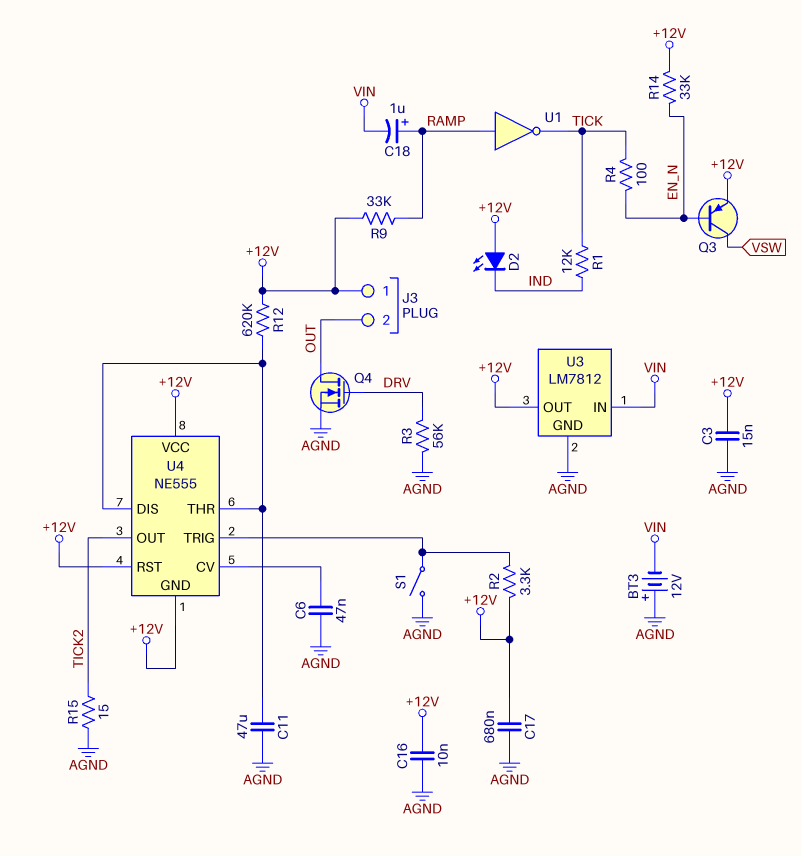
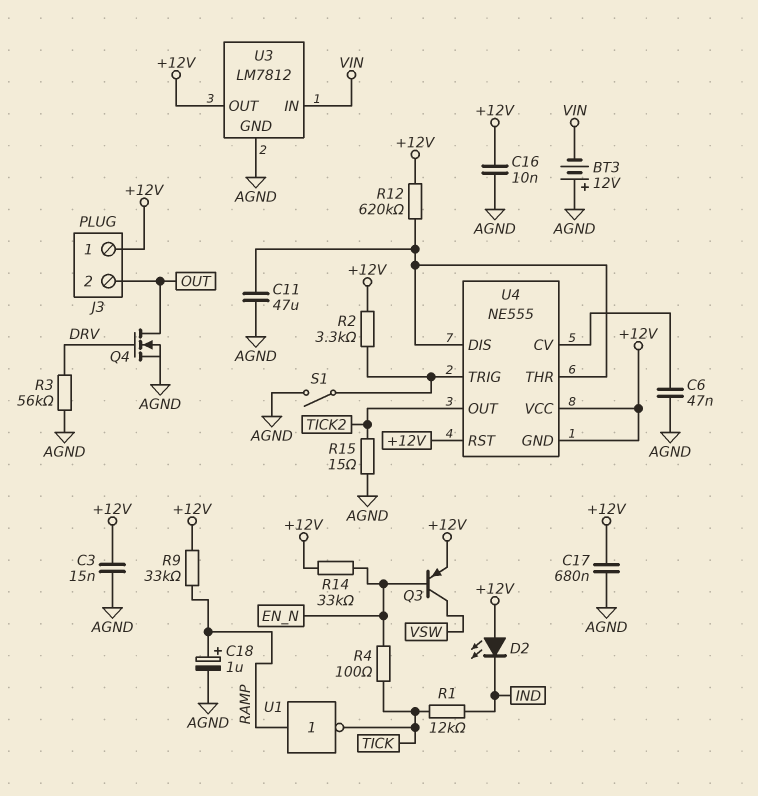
C18: 1uF (plus RAMP, minus VIN) -> 1uF (plus RAMP, minus AGND)

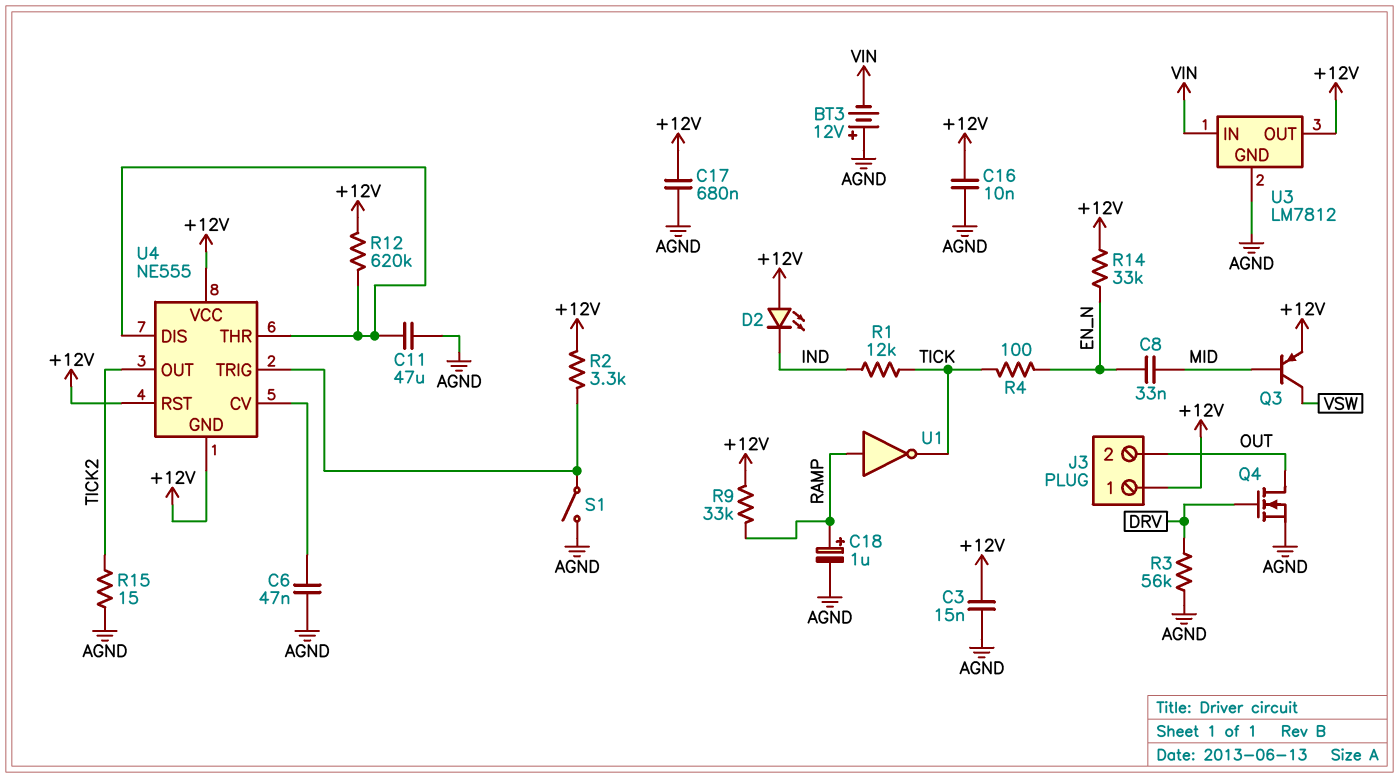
C8: none -> 33nF (EN_N, MID)
Q3: PNP (B EN_N, C VSW, E +12V) -> PNP (B MID, C VSW, E +12V)

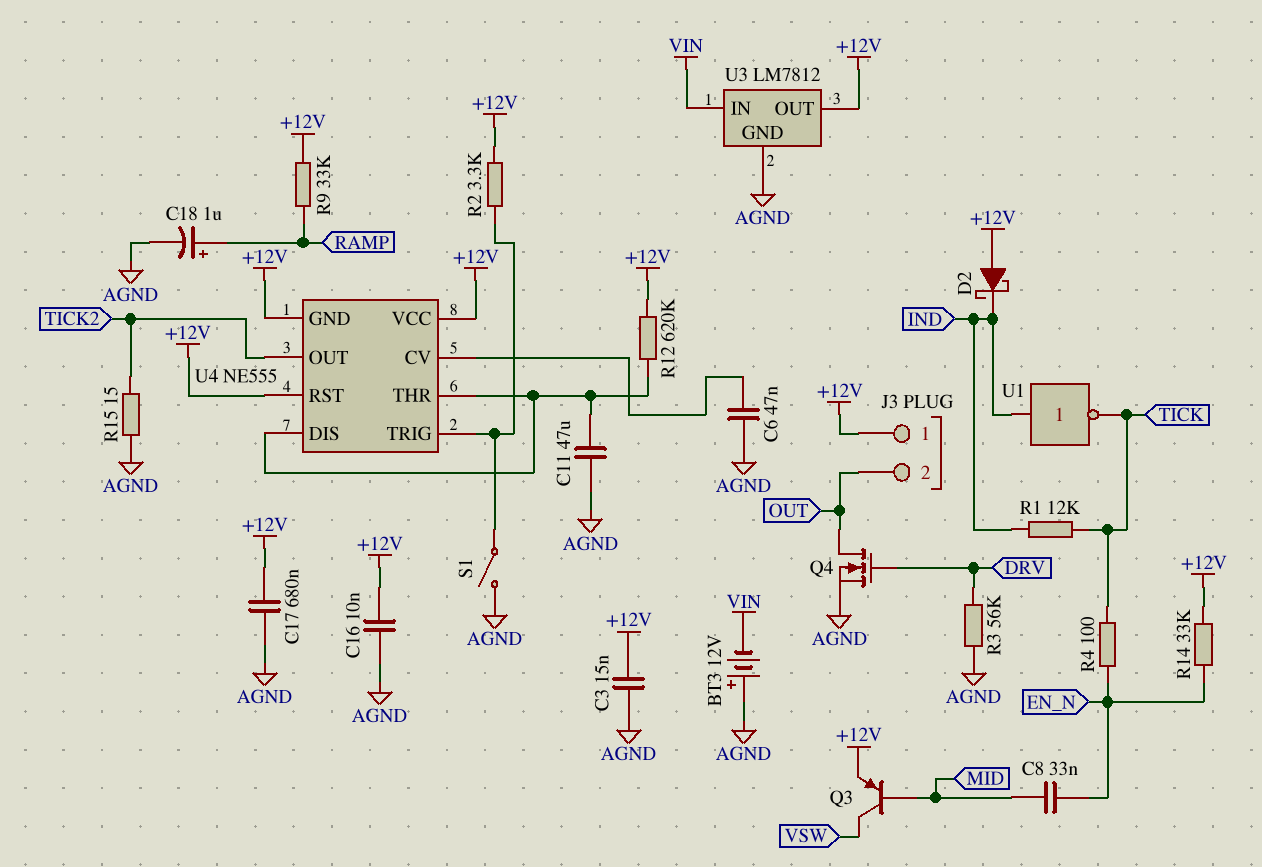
D2: LED (A +12V, K IND) -> schottky (A +12V, K IND)
U1: NOT (in RAMP, out TICK) -> NOT (in IND, out TICK)

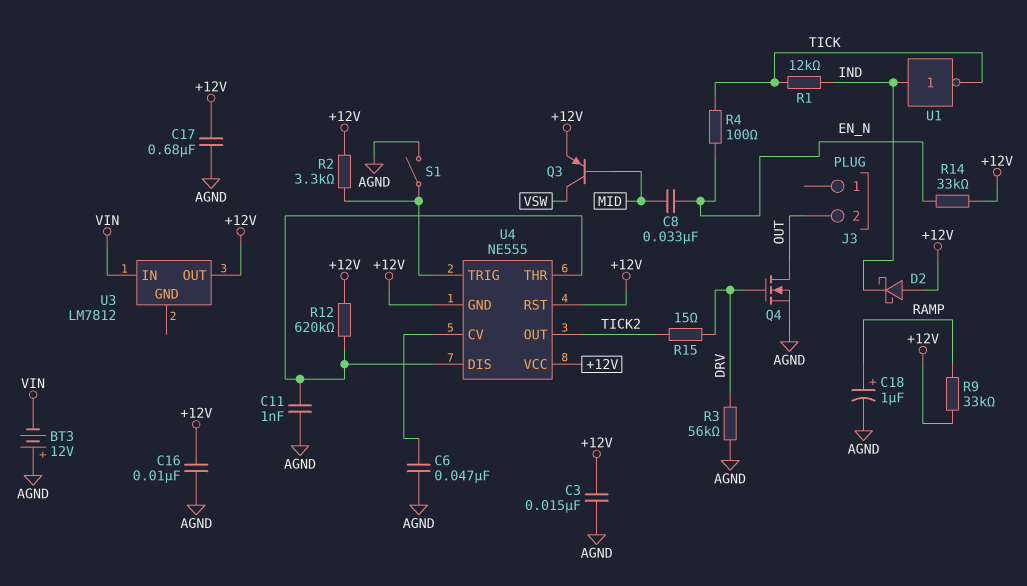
C11: 47uF (AGND, U4/DIS) -> 1nF (AGND, U4/DIS)
J3 pin 1: +12V -> none
R15: 15 (AGND, TICK2) -> 15 (DRV, TICK2)
U3 pin GND: AGND -> none

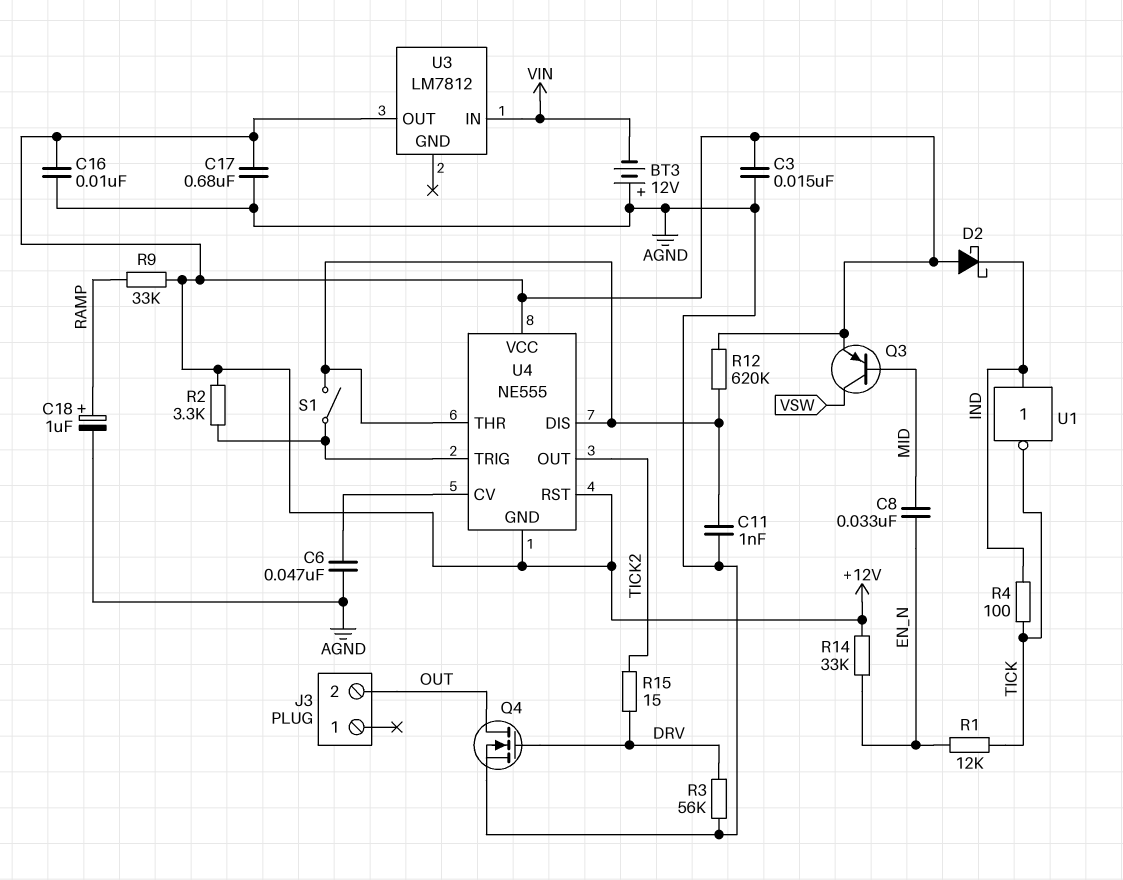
R1: 12k (IND, TICK) -> 12k (EN_N, TICK)
R4: 100 (EN_N, TICK) -> 100 (IND, TICK)
S1: switch (AGND, U4/TRIG) -> switch (U4/DIS, U4/TRIG)

